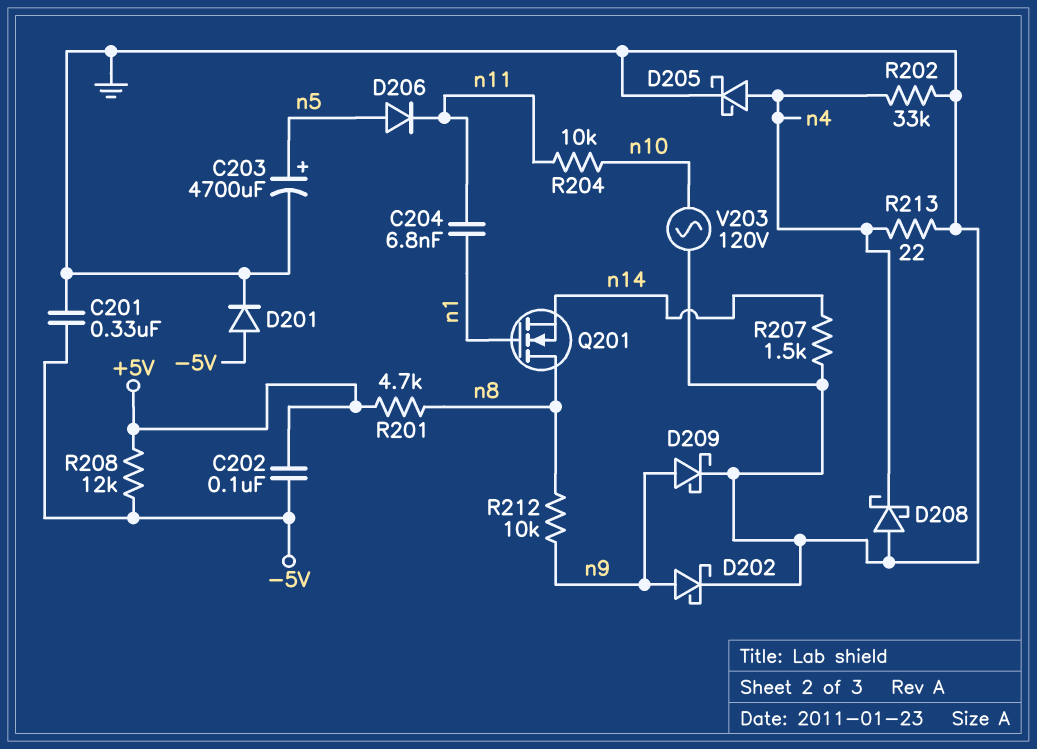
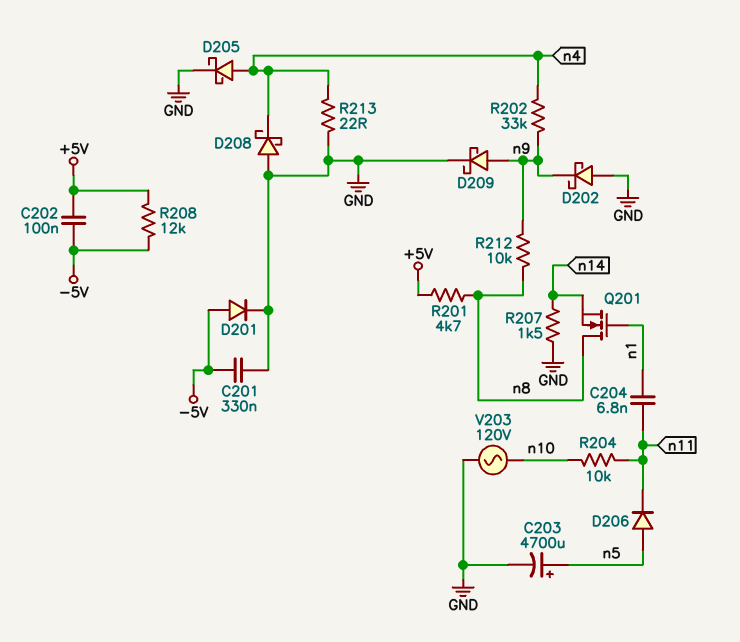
D202: schottky (A n9, K GND) -> schottky (A GND, K n9)
R202: 33k (GND, n4) -> 33k (n4, n9)

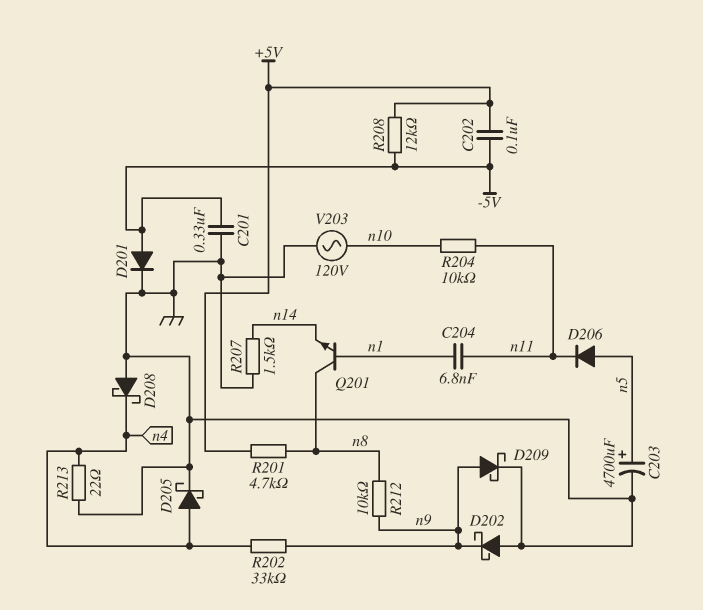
Q201: NMOS (G n1, D n8, S n14) -> NPN (B n1, C n8, E n14)

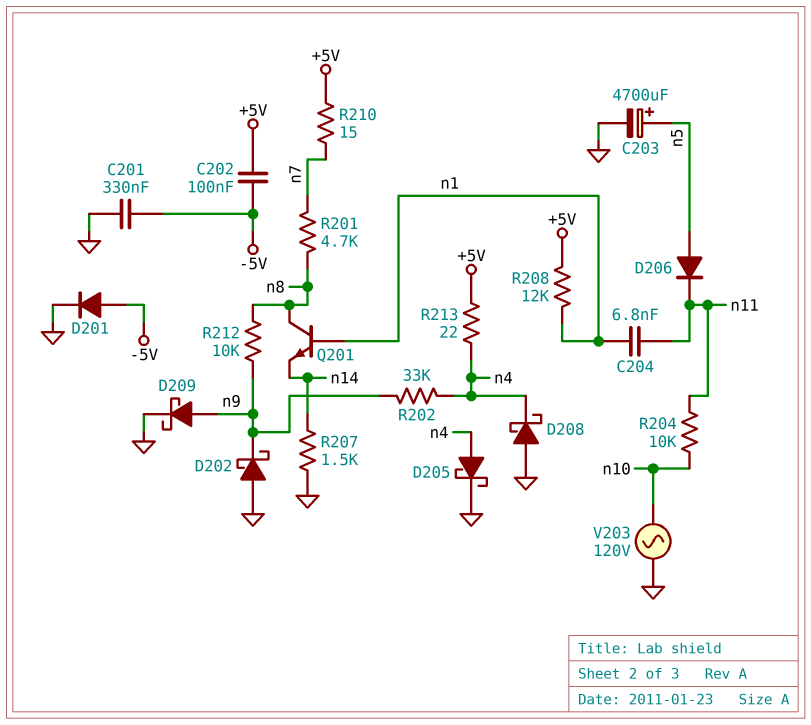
R201: 4.7k (+5V, n8) -> 4.7k (n7, n8)
R208: 12k (+5V, -5V) -> 12k (+5V, n1)
R210: none -> 15 (+5V, n7)
R213: 22 (GND, n4) -> 22 (+5V, n4)

